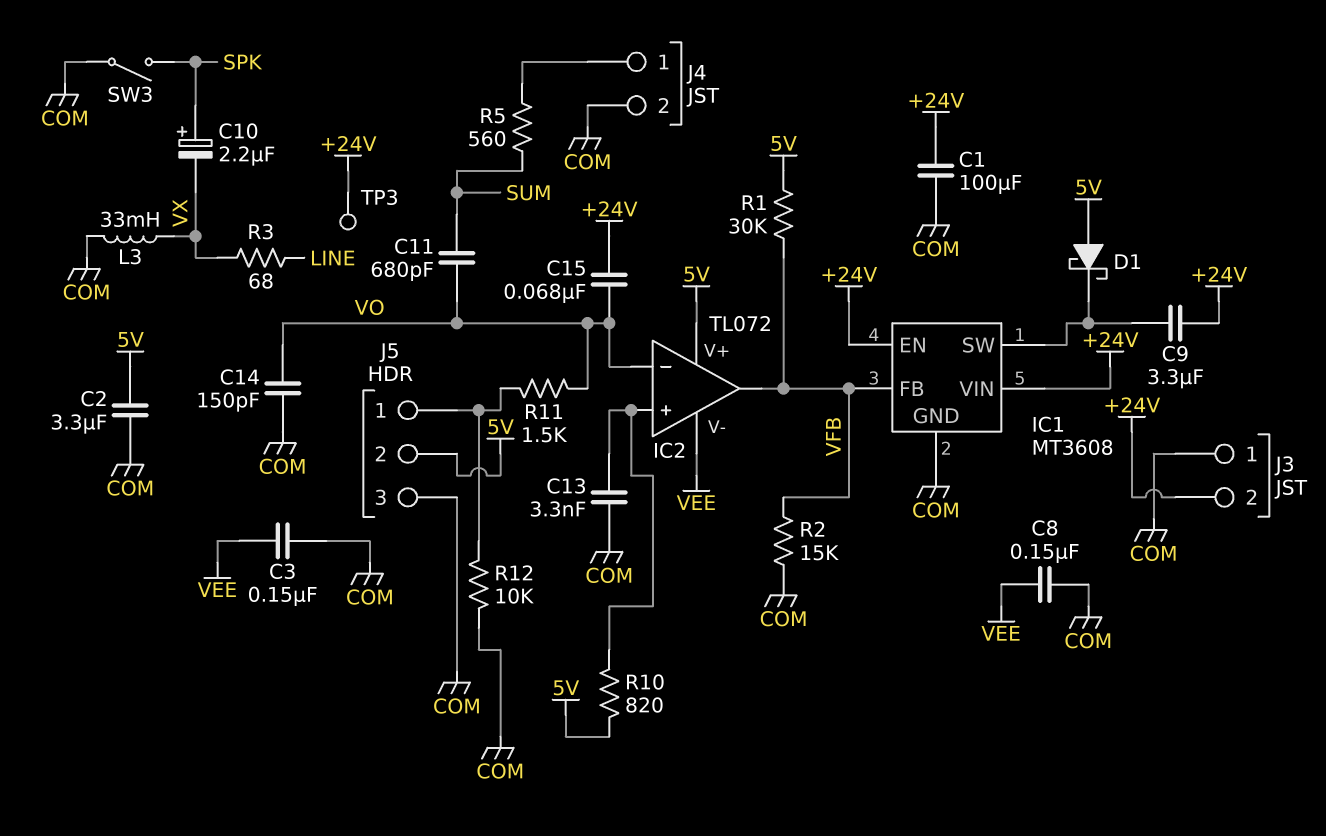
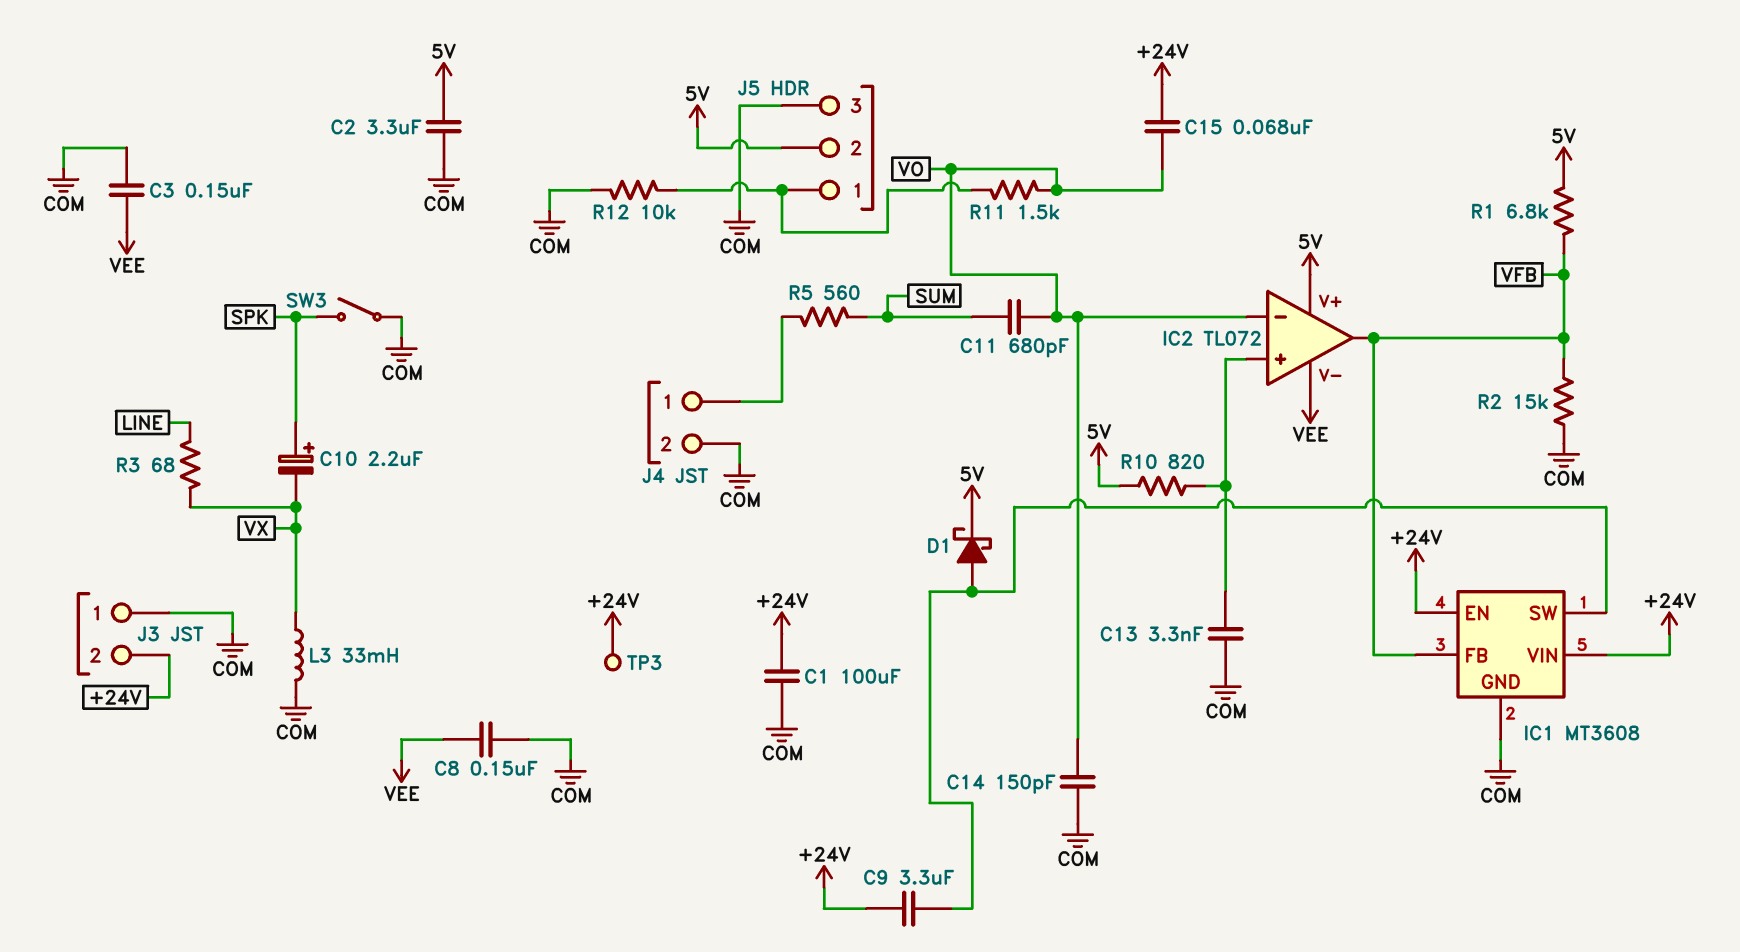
D1: schottky (A 5V, K IC1/SW) -> schottky (A IC1/SW, K 5V)
R1: 30k (5V, VFB) -> 6.8k (5V, VFB)

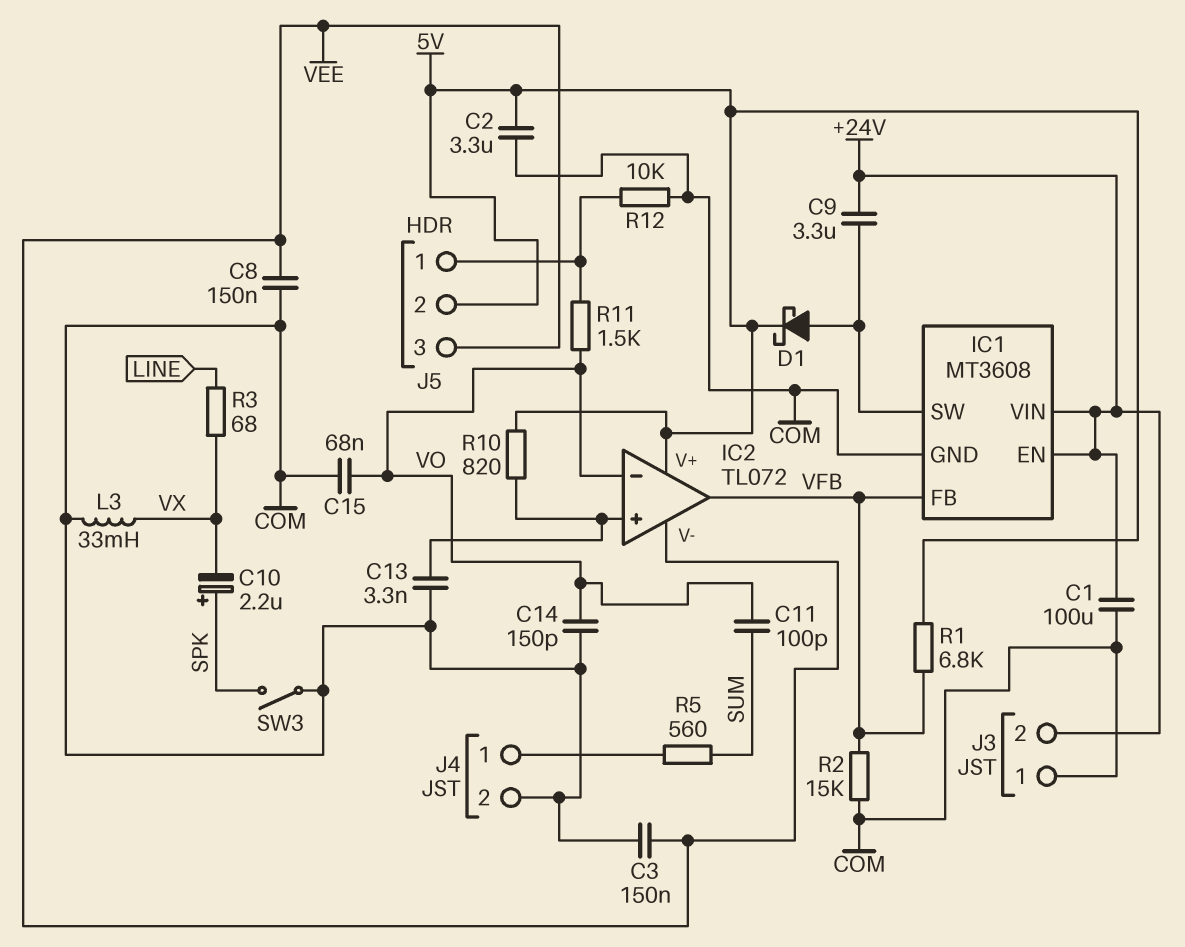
C11: 680pF (SUM, VO) -> 100pF (SUM, VO)
C15: 68nF (+24V, VO) -> 68nF (COM, VO)
J5 pin 3: COM -> VEE
TP3: test point (+24V) -> none

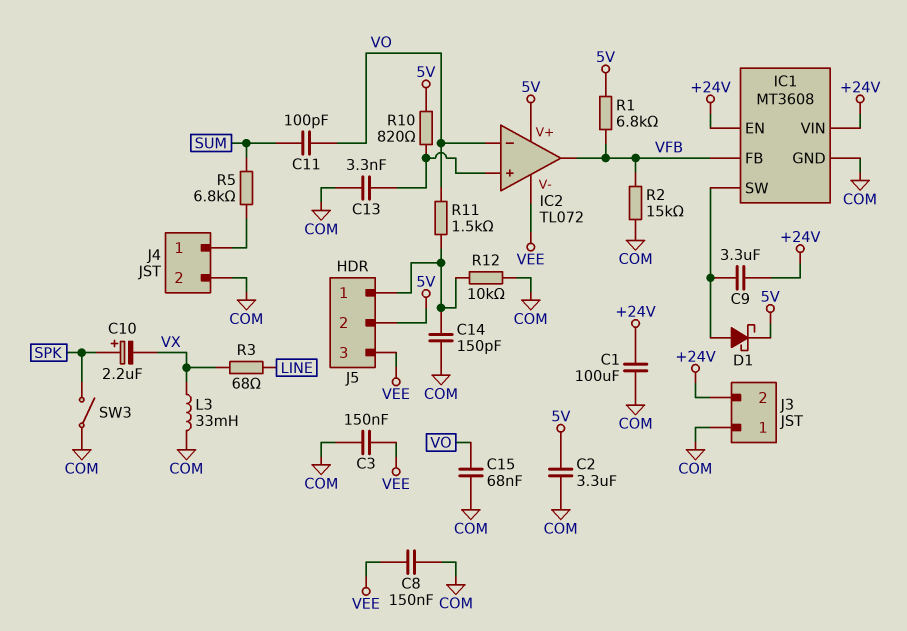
C14: 150pF (COM, VO) -> 150pF (COM, J5/1)
R5: 560 (J4/1, SUM) -> 6.8k (J4/1, SUM)

